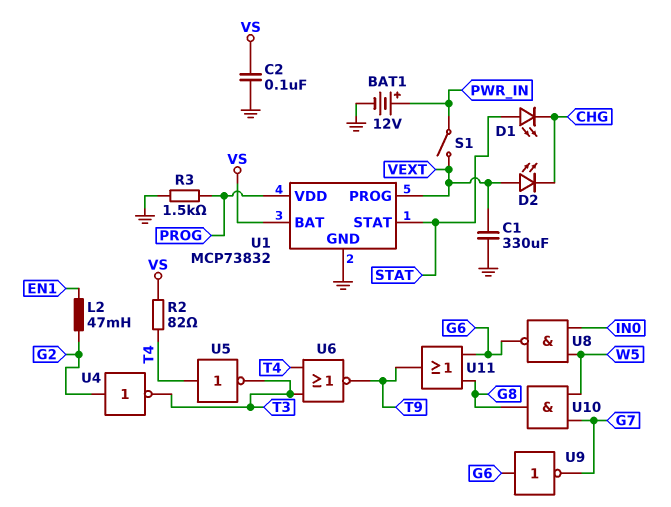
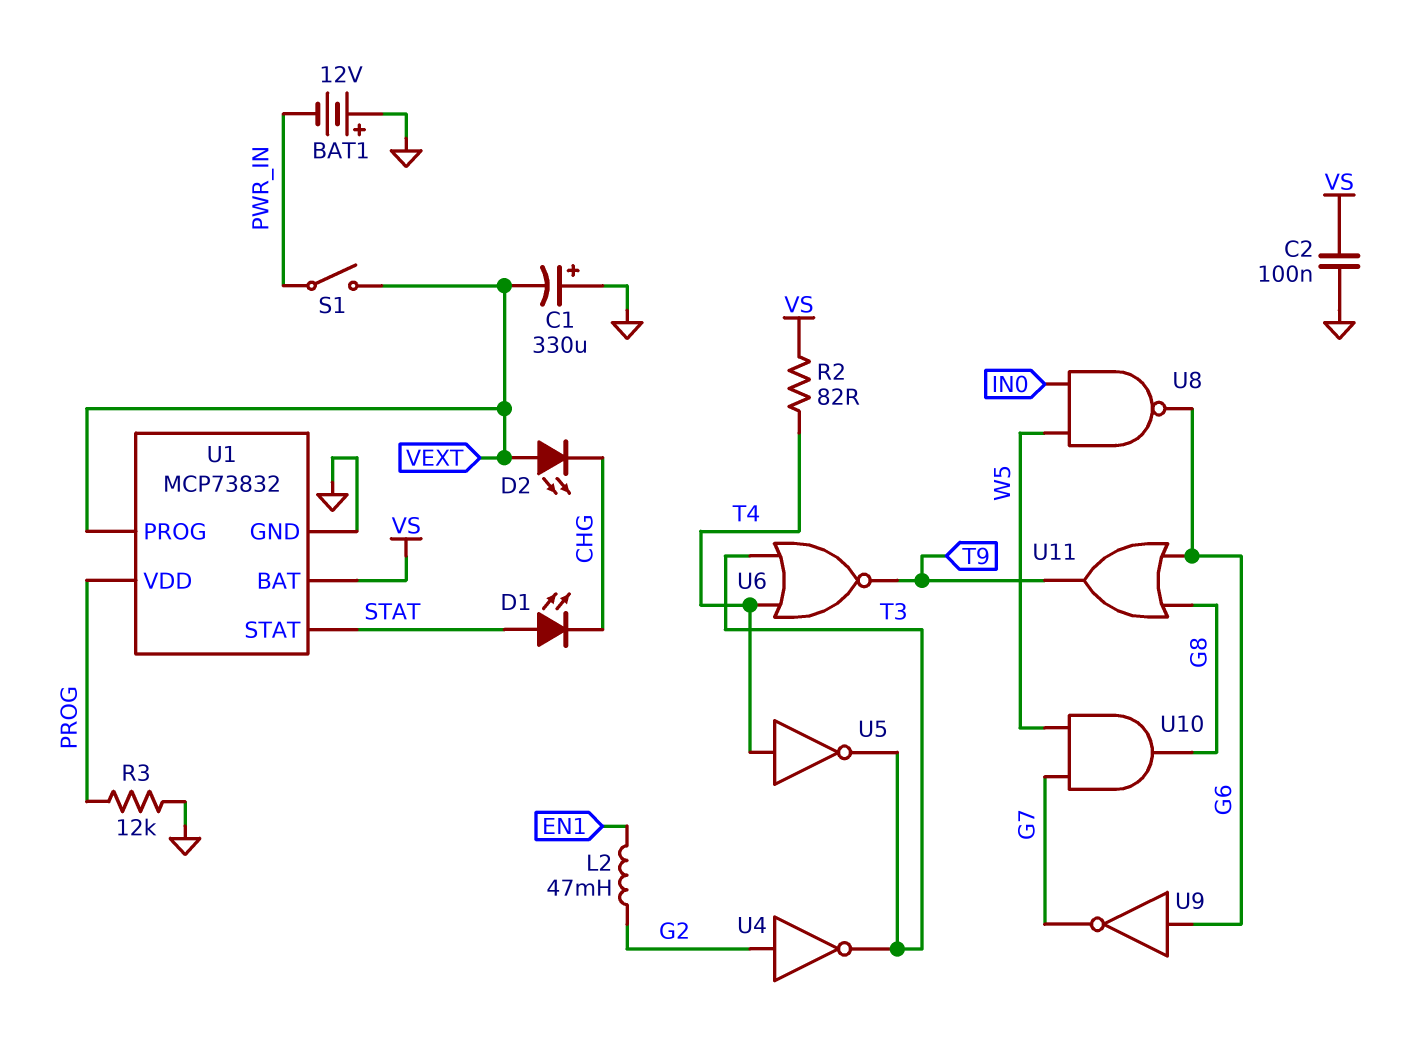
BAT1: 12V (plus PWR_IN, minus GND) -> 12V (plus GND, minus PWR_IN)
C1: 330uF (GND, VEXT) -> 330uF (plus GND, minus VEXT)
R3: 1.5k (GND, PROG) -> 12k (GND, PROG)

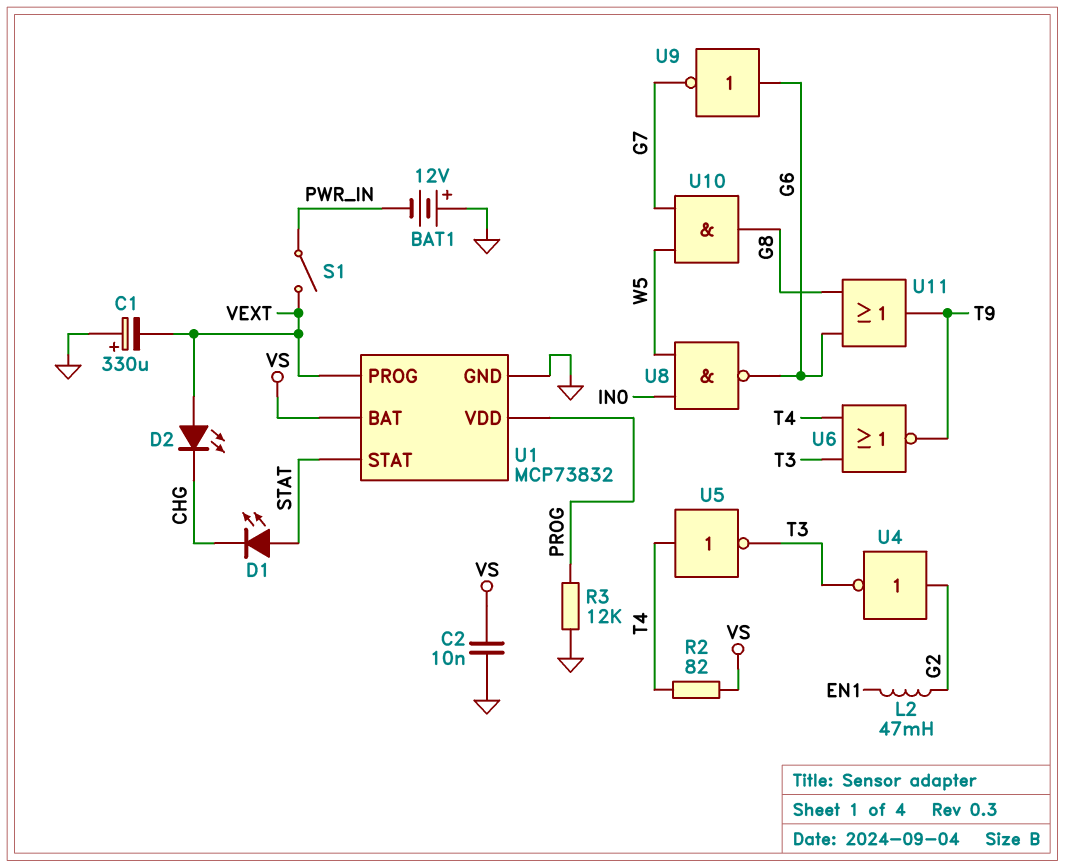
C2: 100nF (GND, VS) -> 10nF (GND, VS)

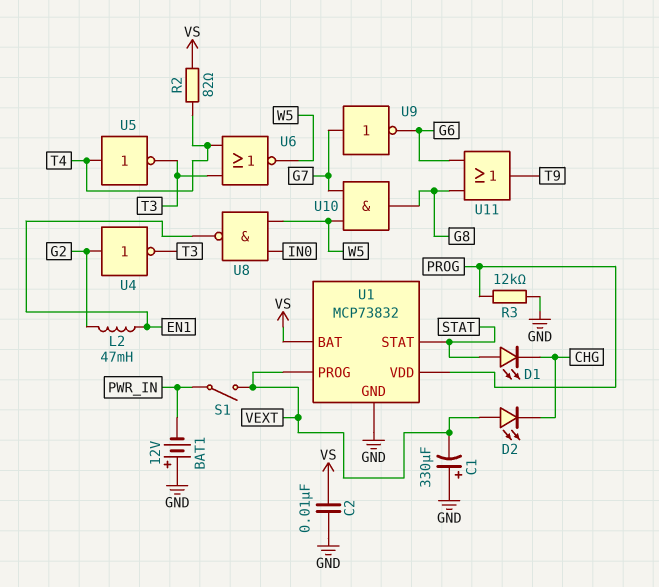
U6: NOR (in T3, in T4, out T9) -> NOR (in T3, in T4, out W5)
U8: NAND (in IN0, in W5, out G6) -> NAND (in IN0, in W5, out EN1)
U9: NOT (in G6, out G7) -> NOT (in G7, out G6)

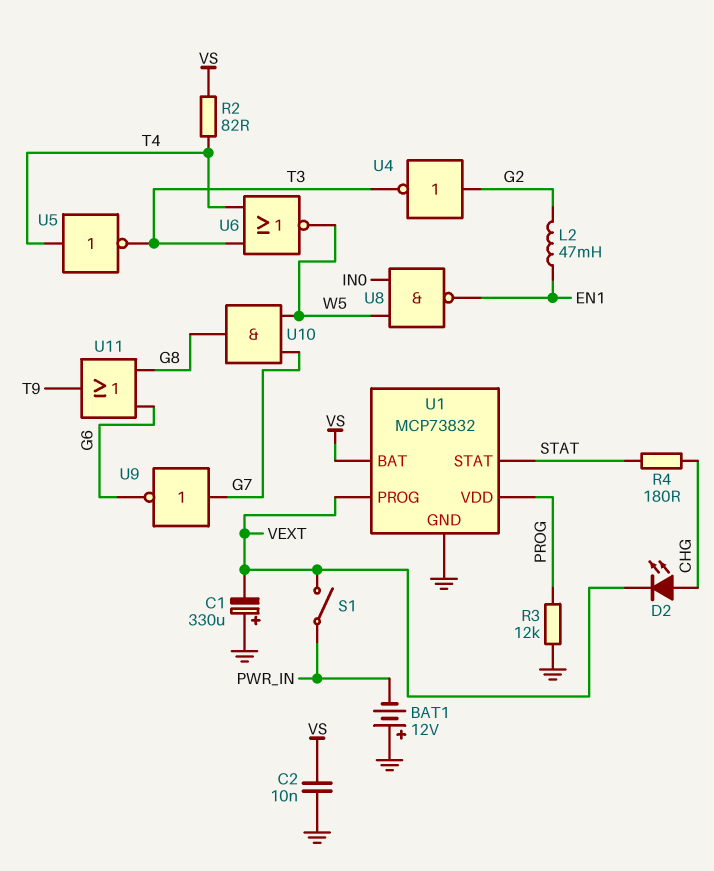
D1: LED (A STAT, K CHG) -> none
D2: LED (A VEXT, K CHG) -> LED (A CHG, K VEXT)
R4: none -> 180 (CHG, STAT)

